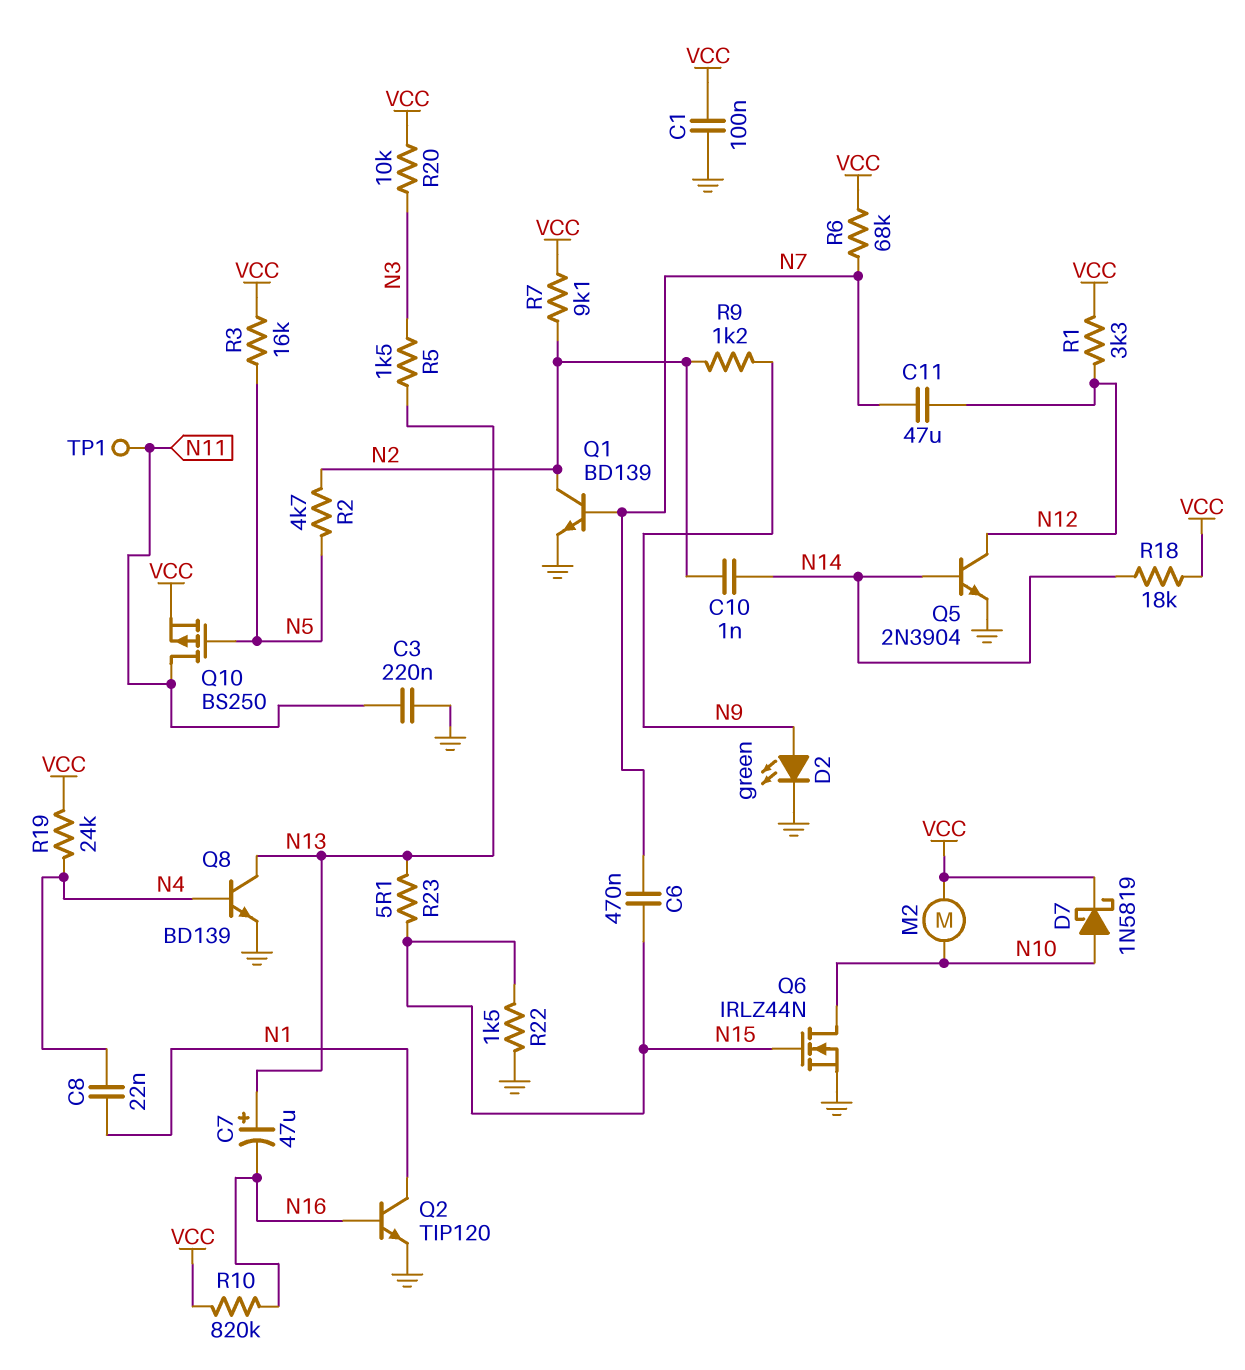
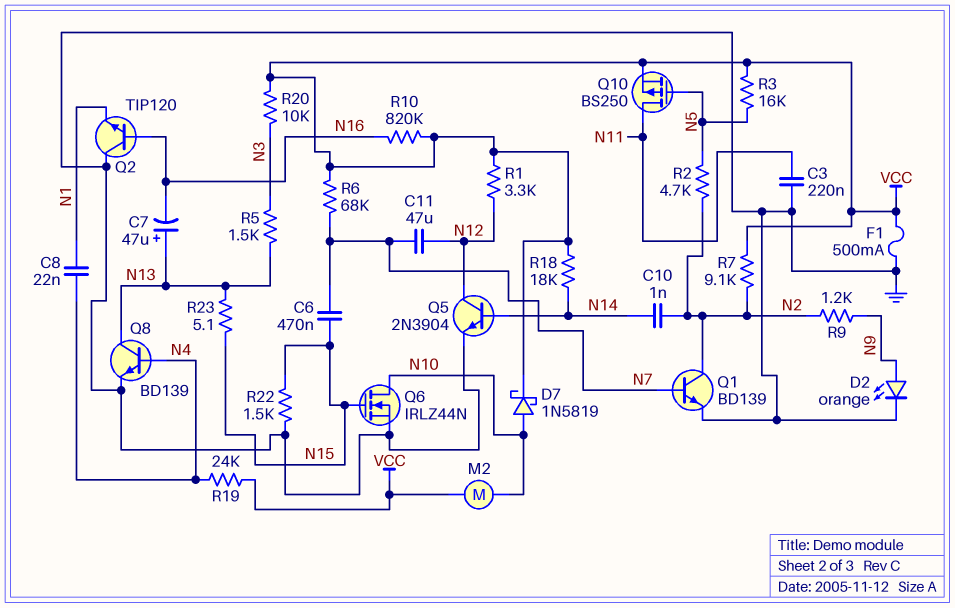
C1: 100nF (GND, VCC) -> none
D2: LED green (A N9, K GND) -> LED orange (A N9, K GND)
F1: none -> 500mA (GND, VCC)
Q2: NPN TIP120 (B N16, C N1, E GND) -> NPN TIP120 (B N16, C GND, E N1)
TP1: test point (N11) -> none

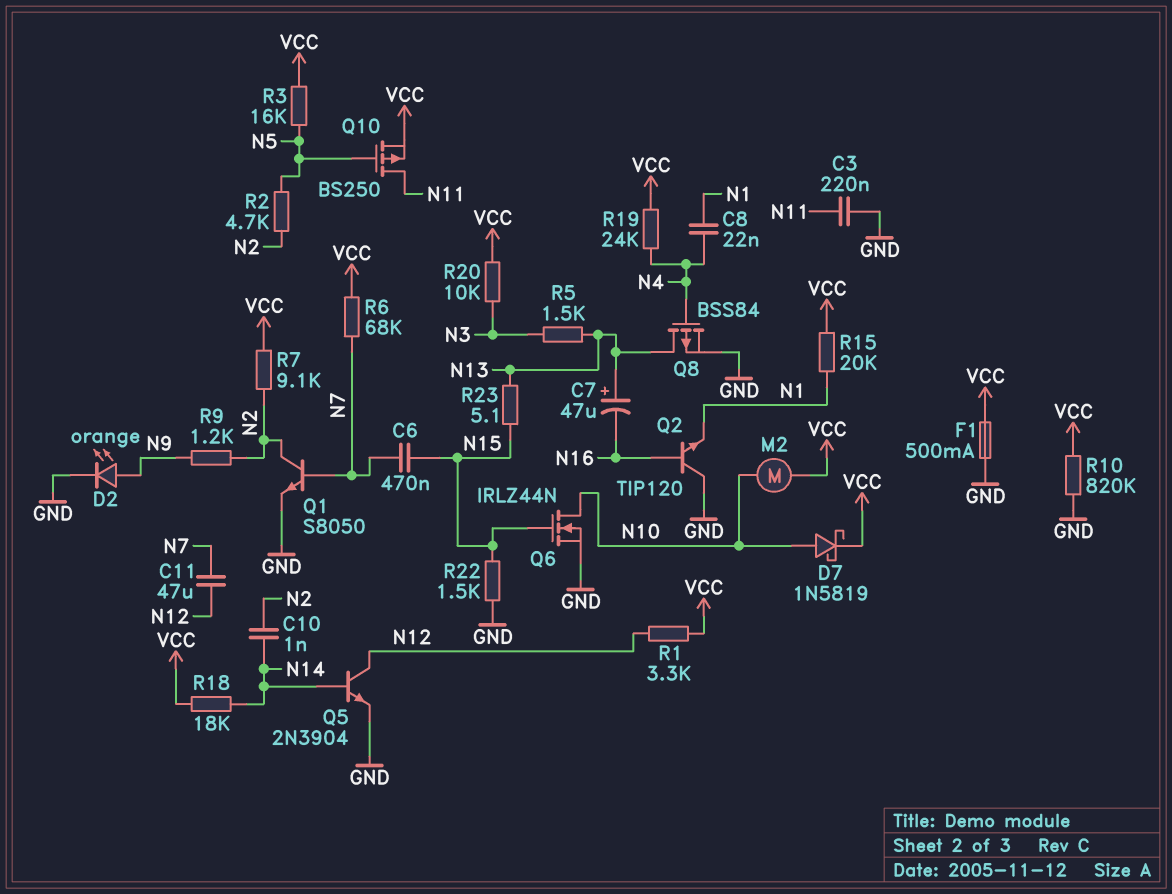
Q1: NPN BD139 (B N7, C N2, E GND) -> NPN S8050 (B N7, C N2, E GND)
Q8: NPN BD139 (B N4, C N13, E GND) -> PMOS BSS84 (G N4, D N13, S GND)
R10: 820k (N16, VCC) -> 820k (GND, VCC)
R15: none -> 20k (N1, VCC)

